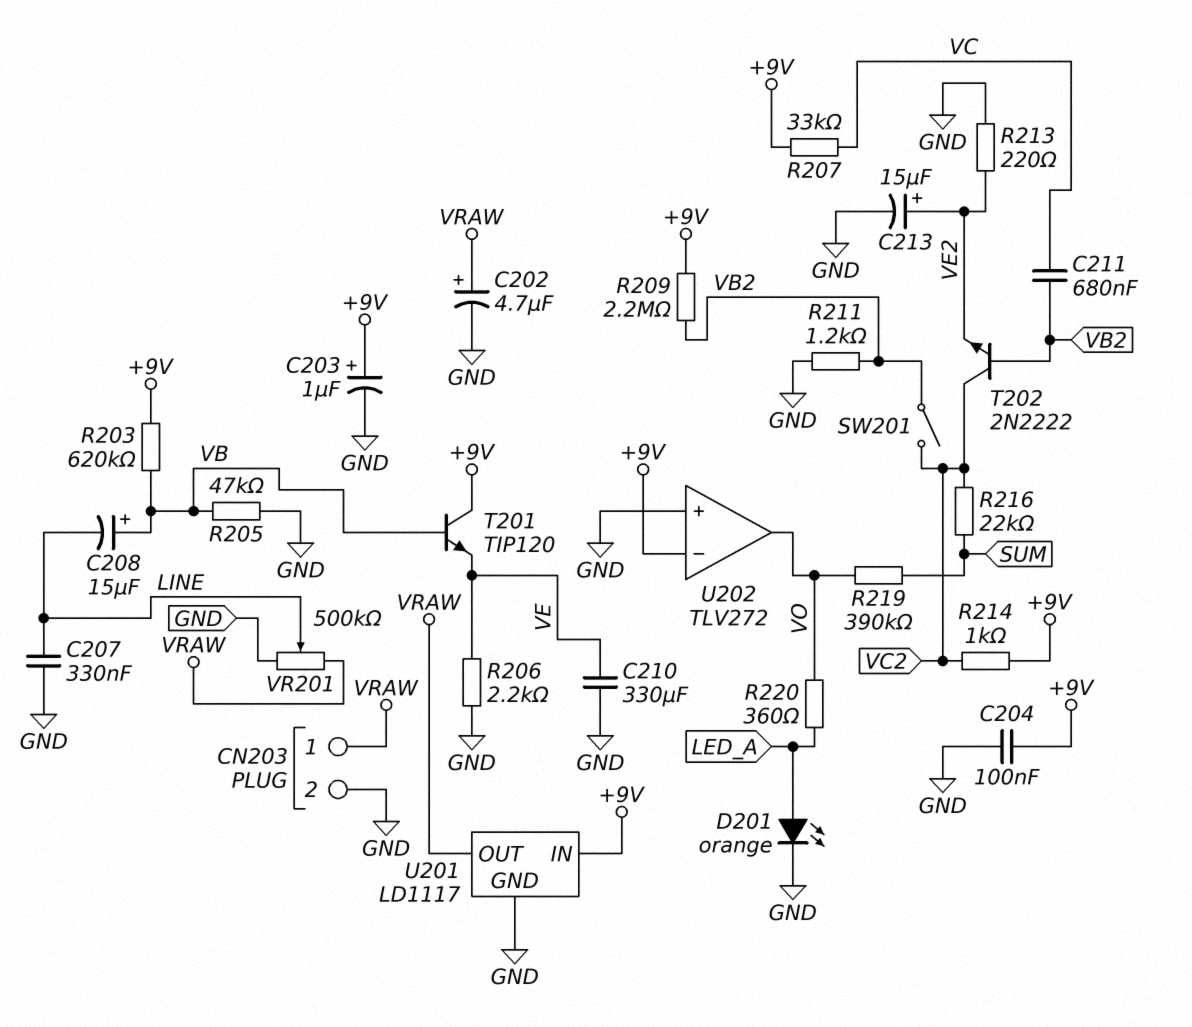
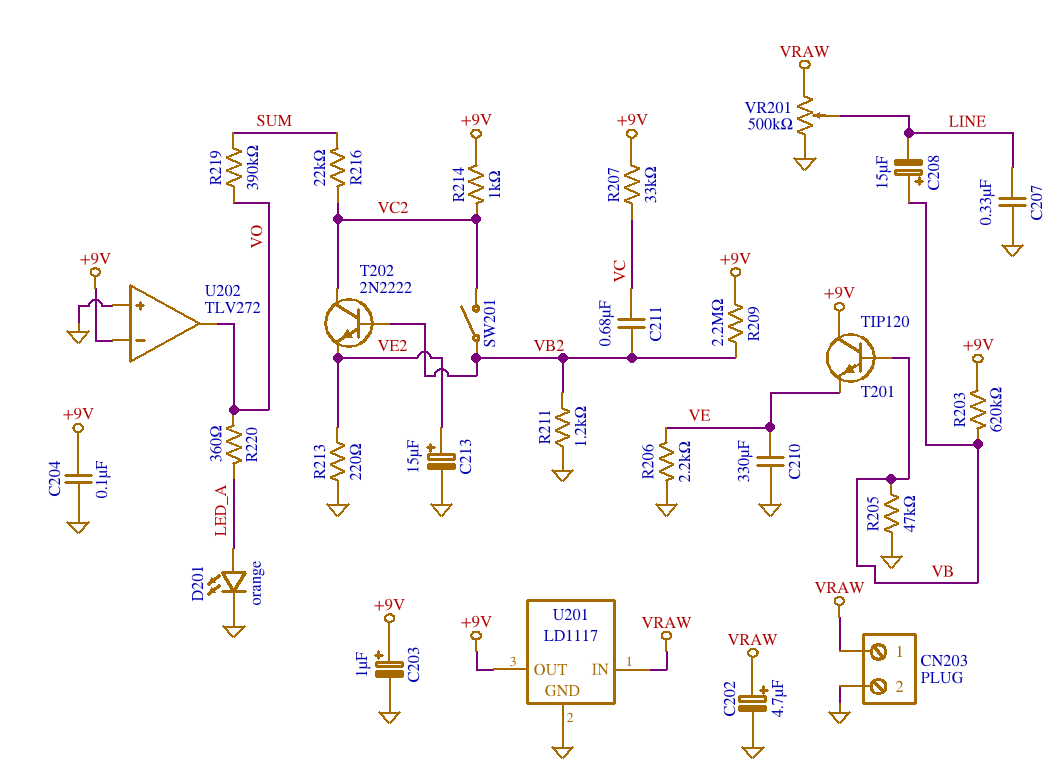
U201 pin IN: +9V -> VRAW
U201 pin OUT: VRAW -> +9V

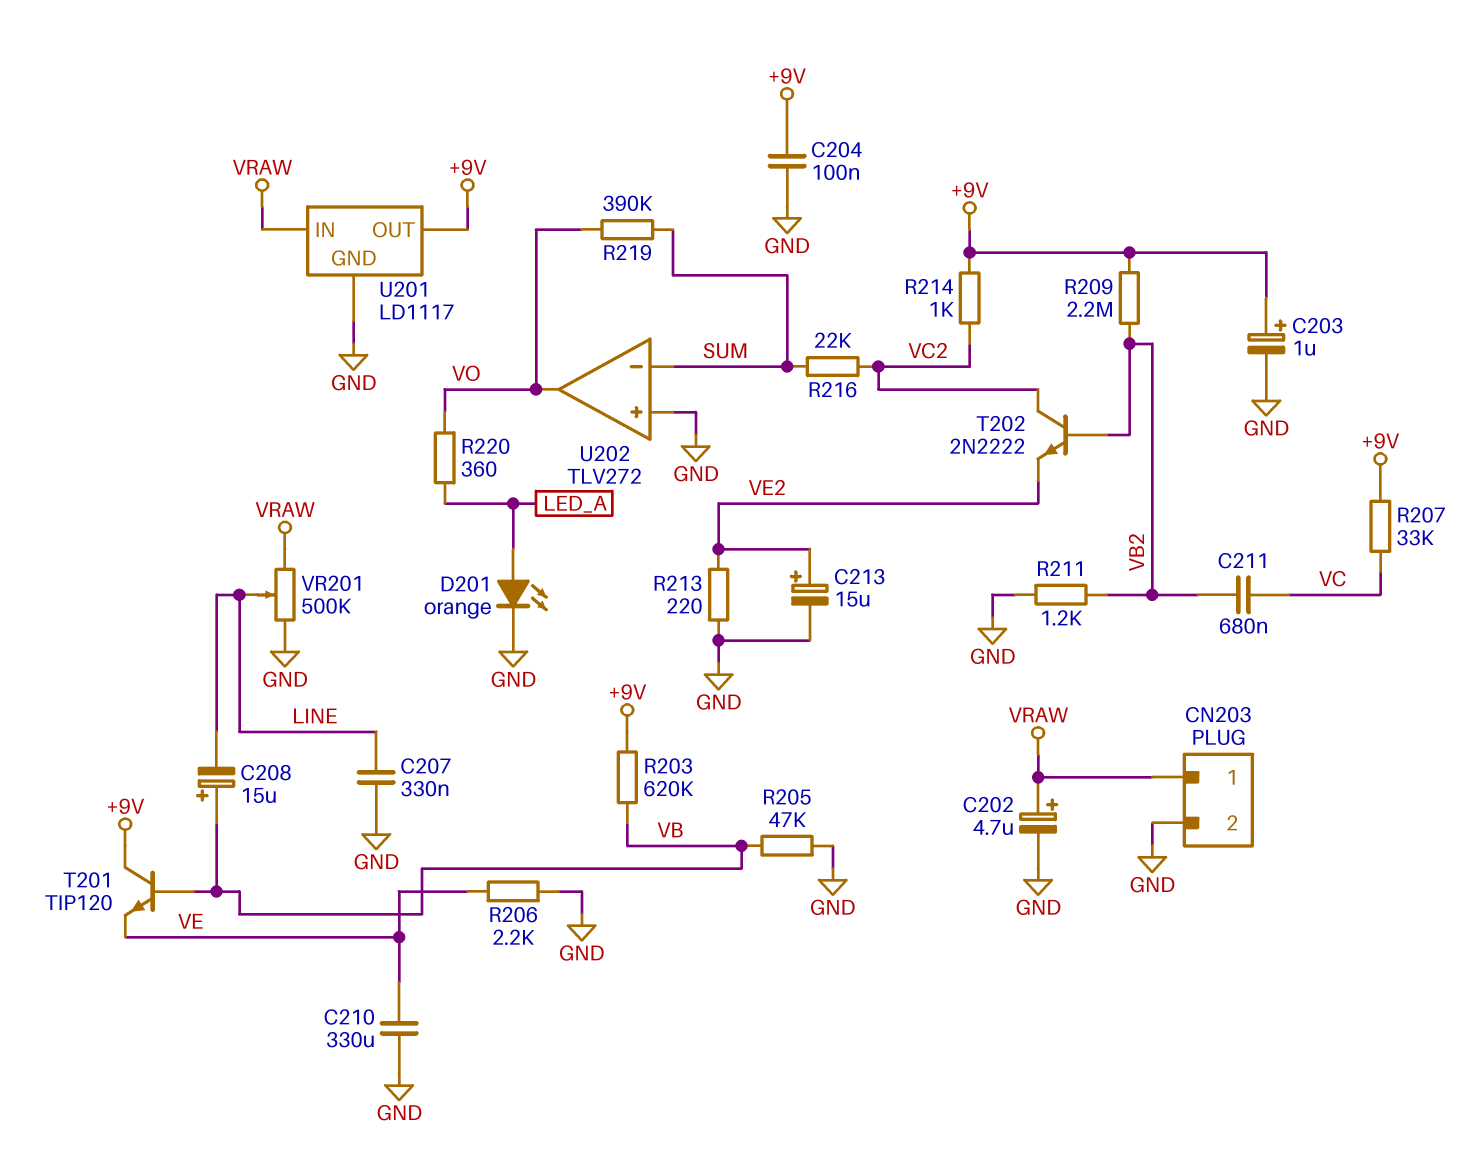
SW201: switch (VB2, VC2) -> none
U202 pin in-: +9V -> SUM

